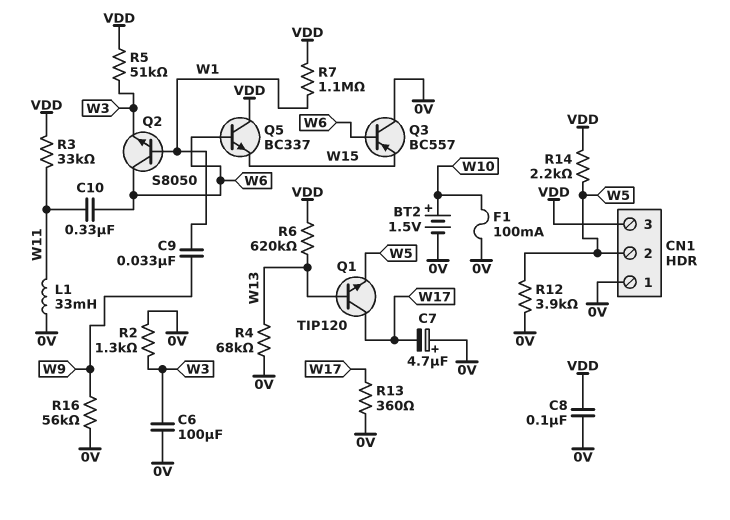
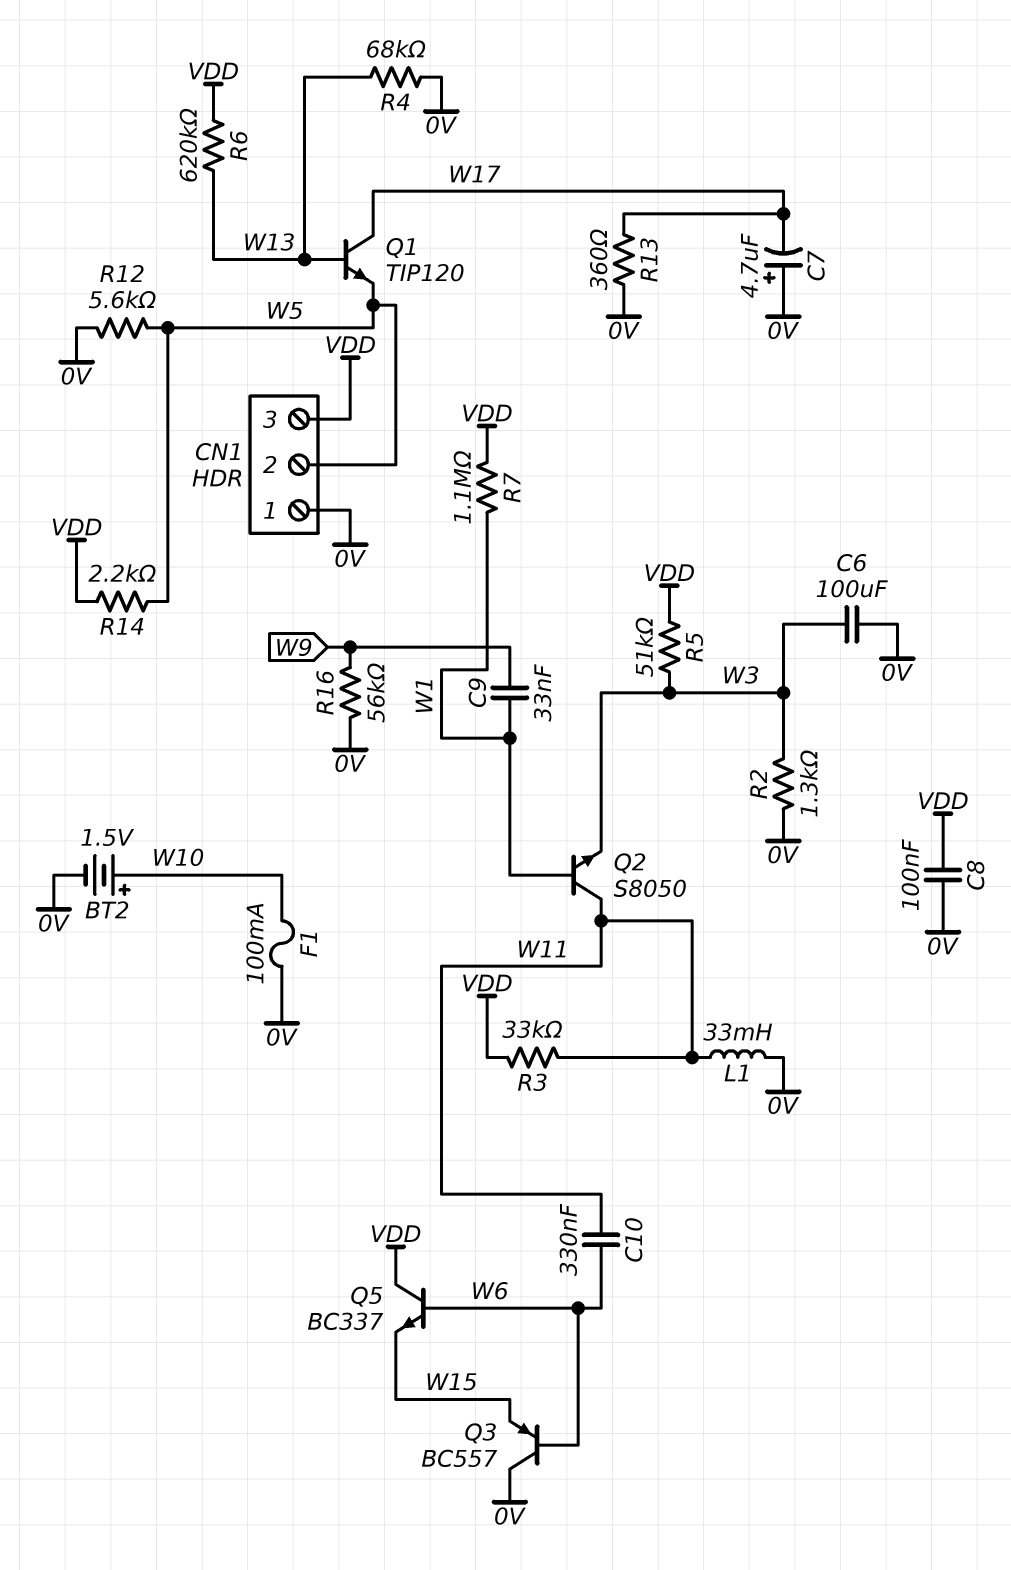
Q2: NPN S8050 (B W1, C W6, E W3) -> NPN S8050 (B W1, C W11, E W3)
R12: 3.9k (0V, W5) -> 5.6k (0V, W5)

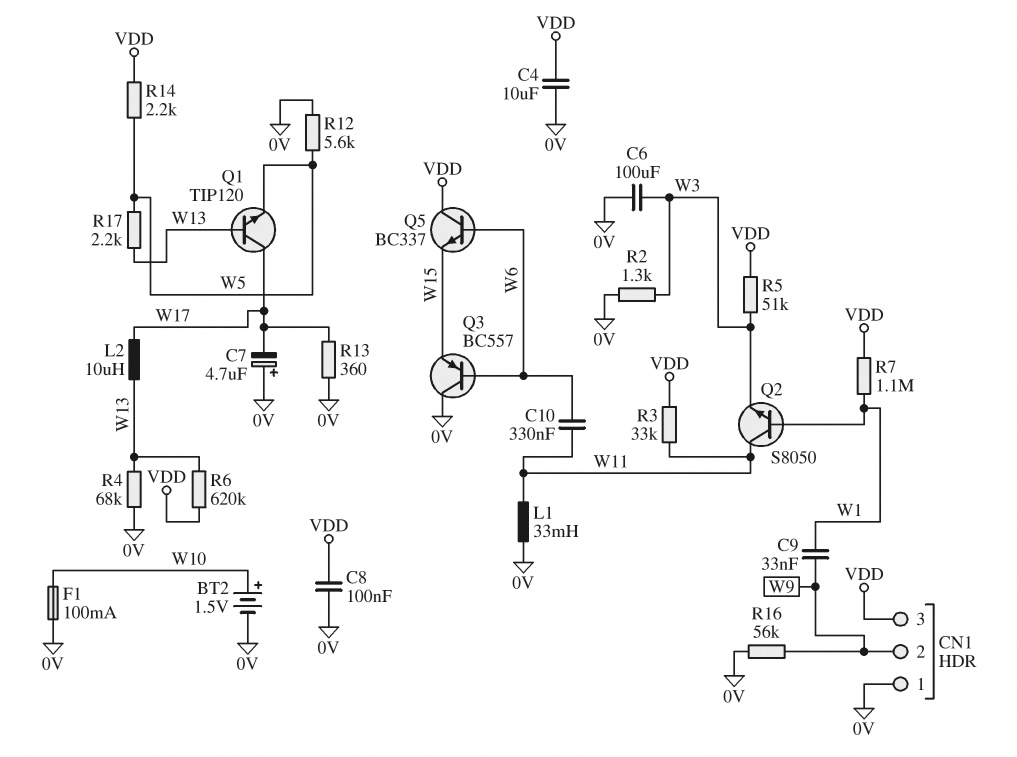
C4: none -> 10uF (0V, VDD)
CN1 pin 2: W5 -> W9
L2: none -> 10uH (W13, W17)
R17: none -> 2.2k (W5, W13)

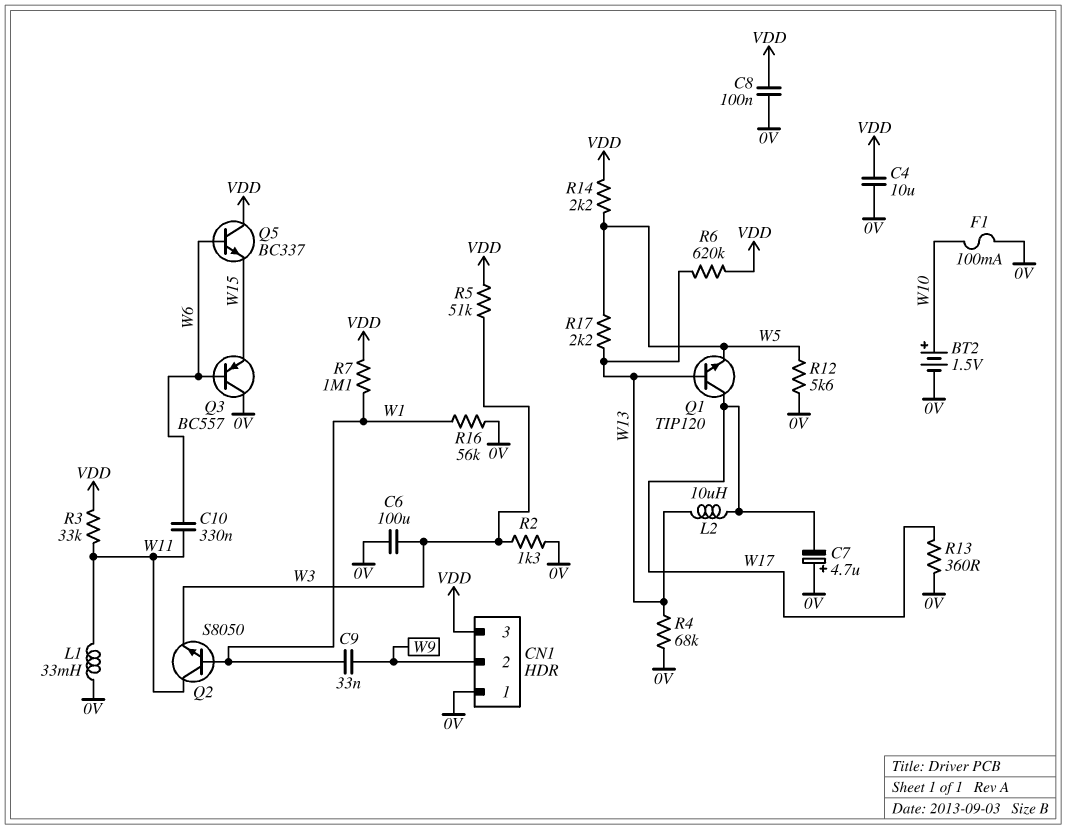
R16: 56k (0V, W9) -> 56k (0V, W1)

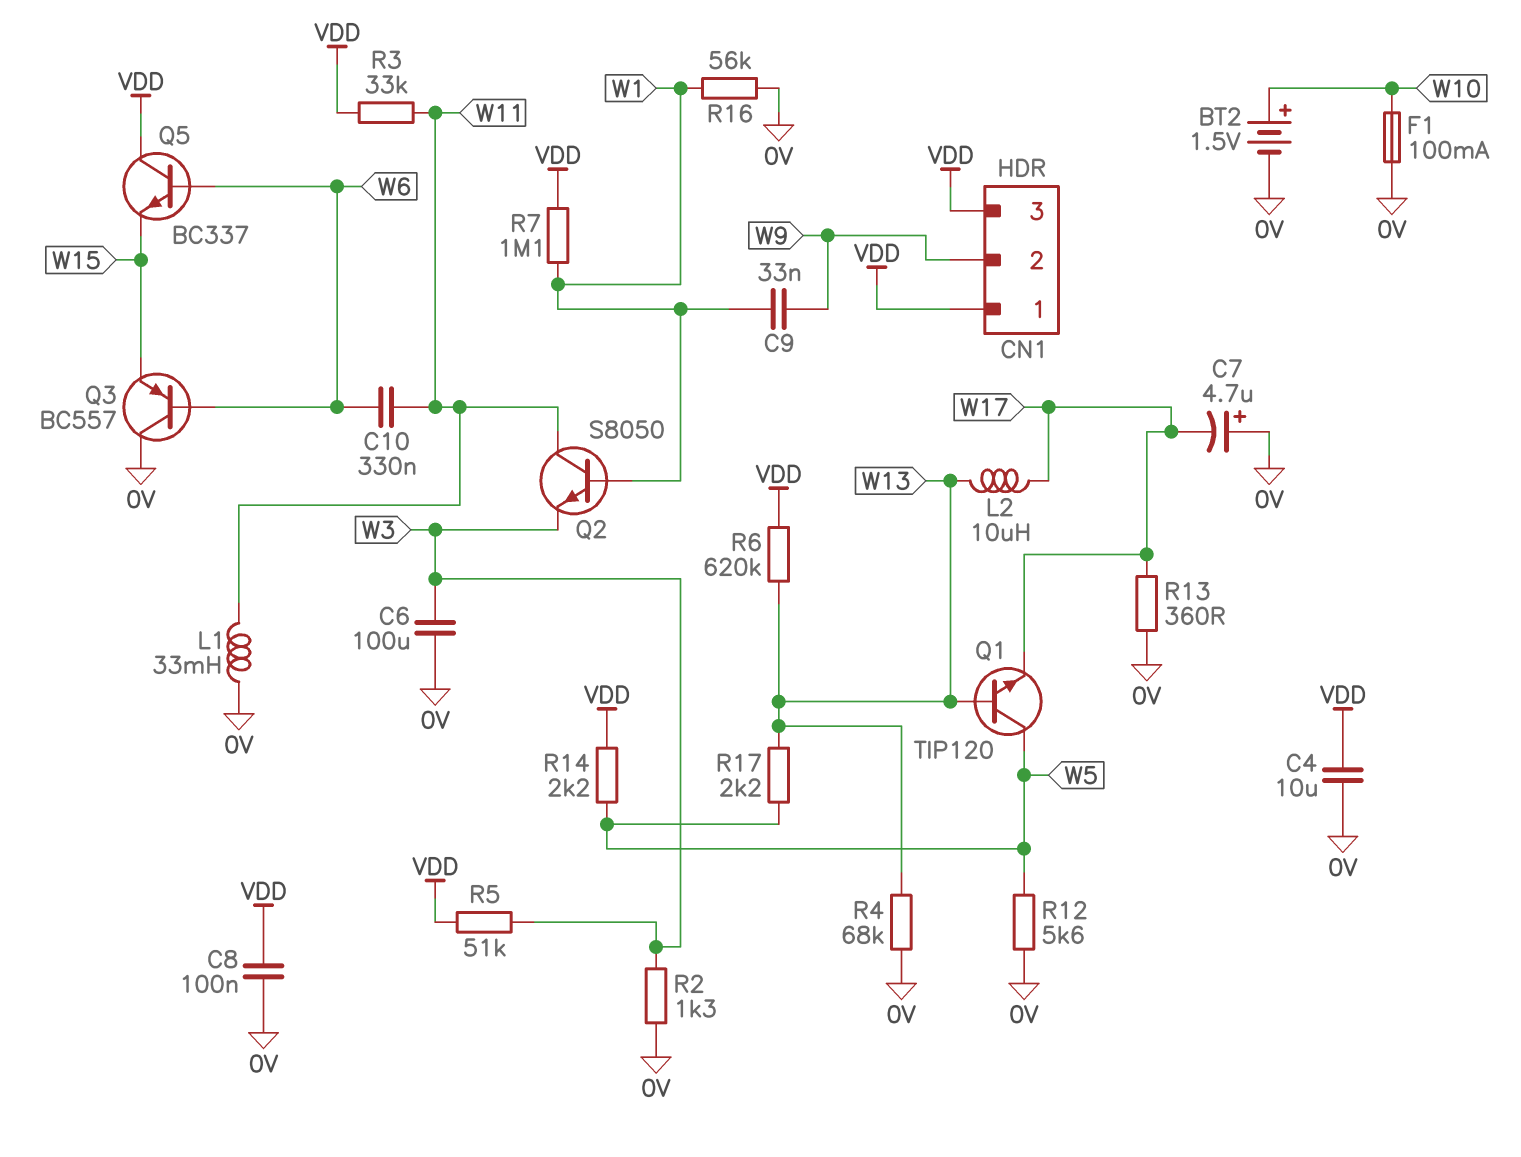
CN1 pin 1: 0V -> VDD
Q1: NPN TIP120 (B W13, C W17, E W5) -> NPN TIP120 (B W13, C W5, E W17)

